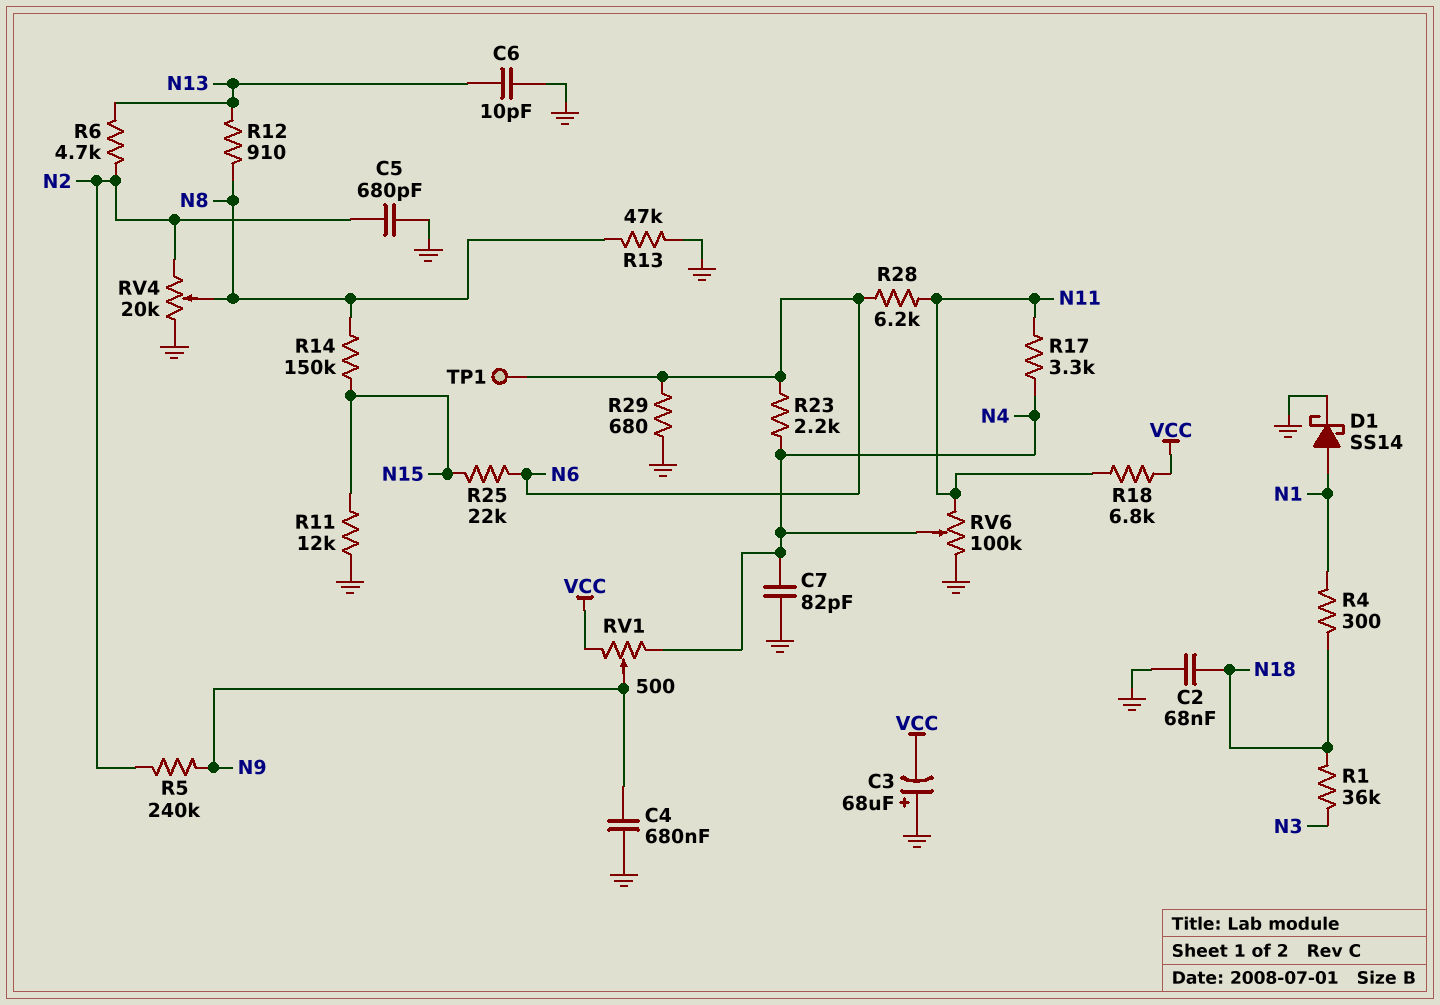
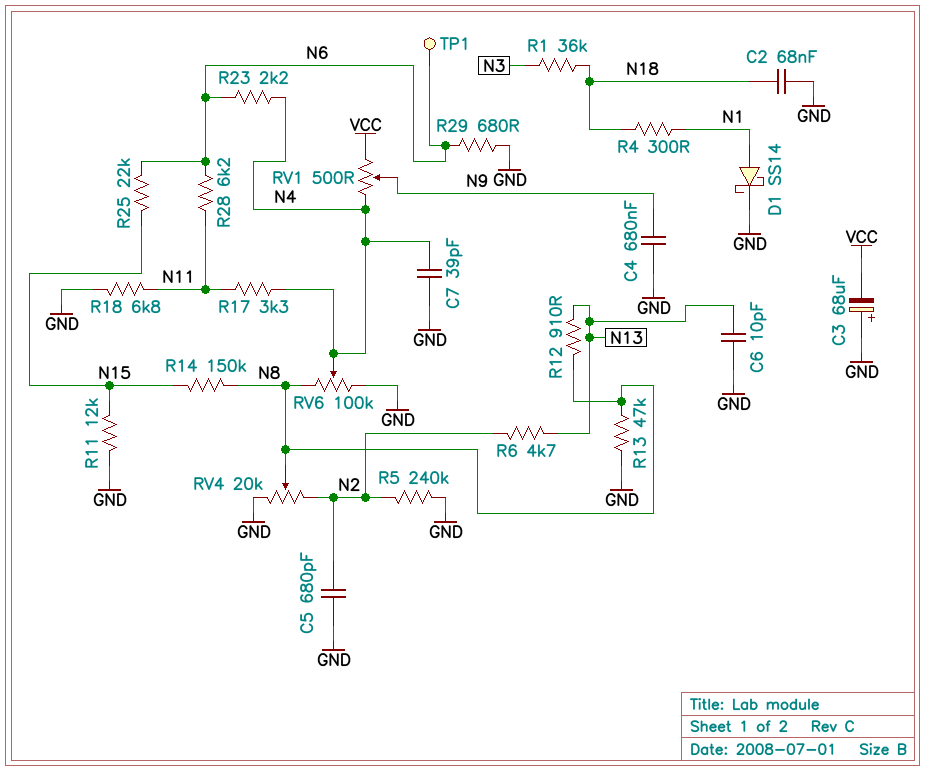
C7: 82pF (GND, N4) -> 39pF (GND, N4)
R5: 240k (N2, N9) -> 240k (GND, N2)
R18: 6.8k (N11, VCC) -> 6.8k (GND, N11)
RV6: 100k (GND, N11, wiper N4) -> 100k (GND, N8, wiper N4)

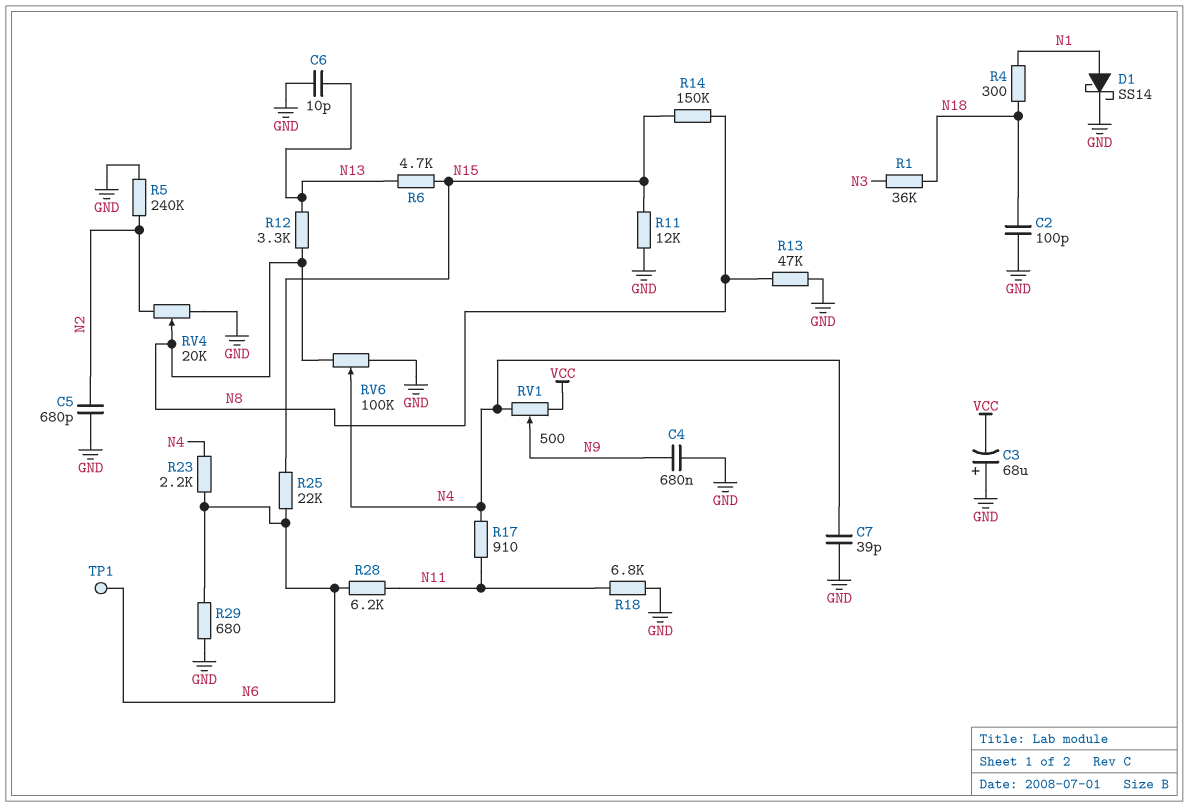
C2: 68nF (GND, N18) -> 100pF (GND, N18)
R6: 4.7k (N2, N13) -> 4.7k (N13, N15)
R12: 910 (N8, N13) -> 3.3k (N8, N13)
R17: 3.3k (N4, N11) -> 910 (N4, N11)

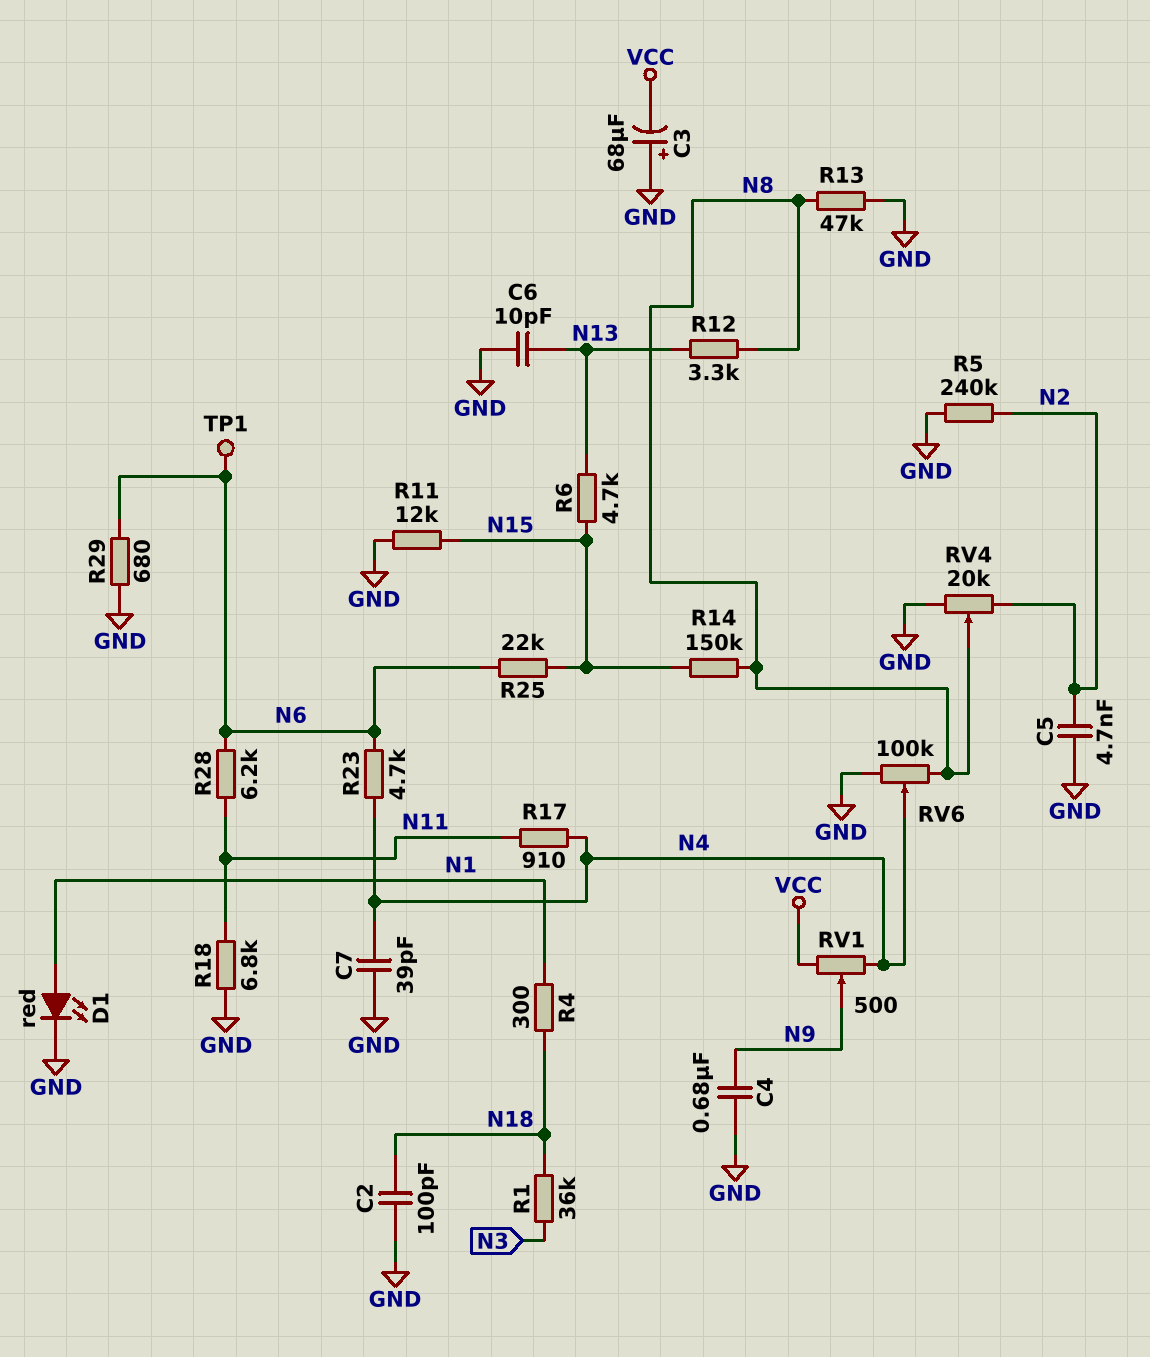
C5: 680pF (GND, N2) -> 4.7nF (GND, N2)
D1: schottky SS14 (A N1, K GND) -> LED red (A N1, K GND)
R23: 2.2k (N4, N6) -> 4.7k (N4, N6)

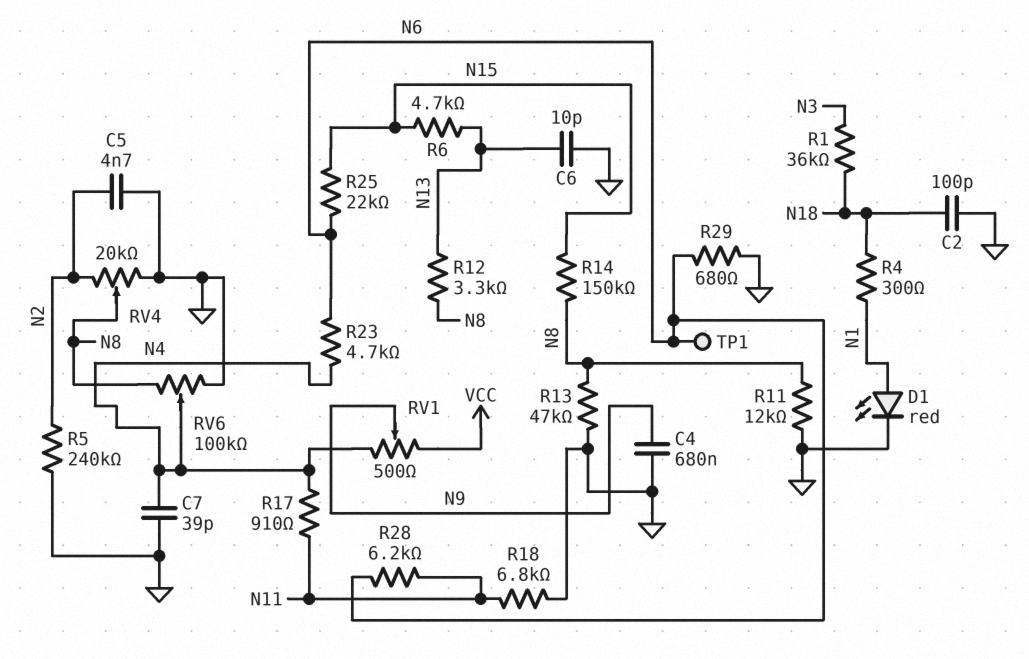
C3: 68uF (plus GND, minus VCC) -> none
R11: 12k (GND, N15) -> 12k (GND, N8)

